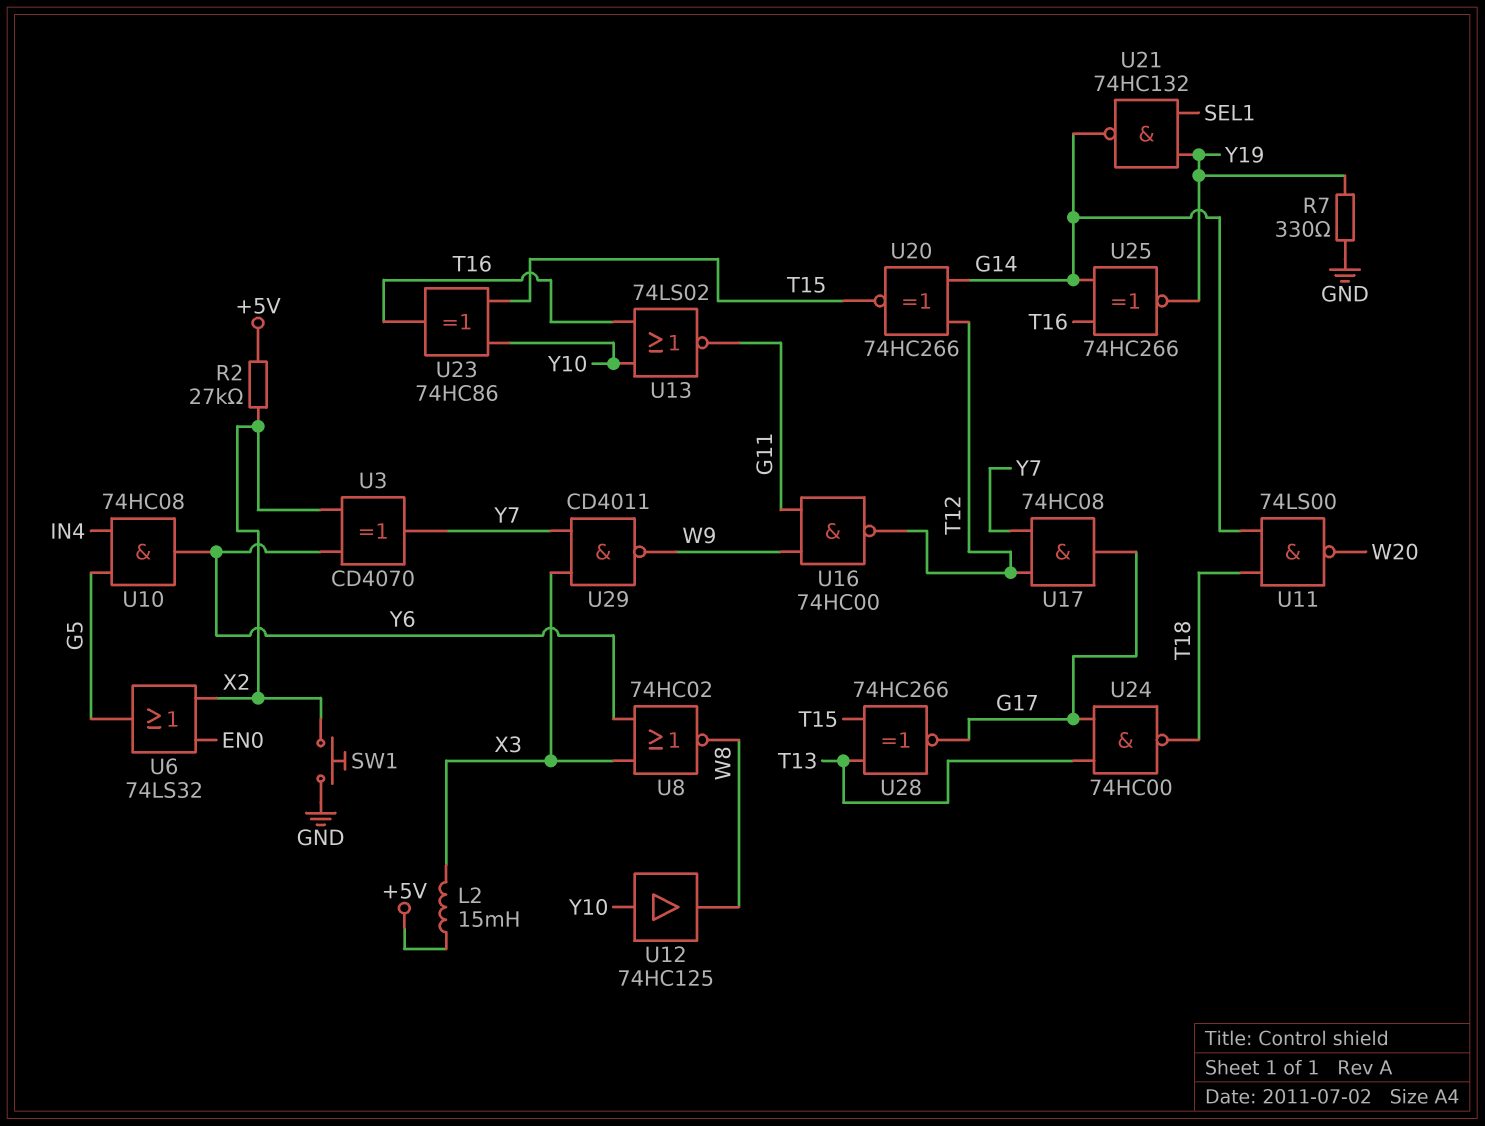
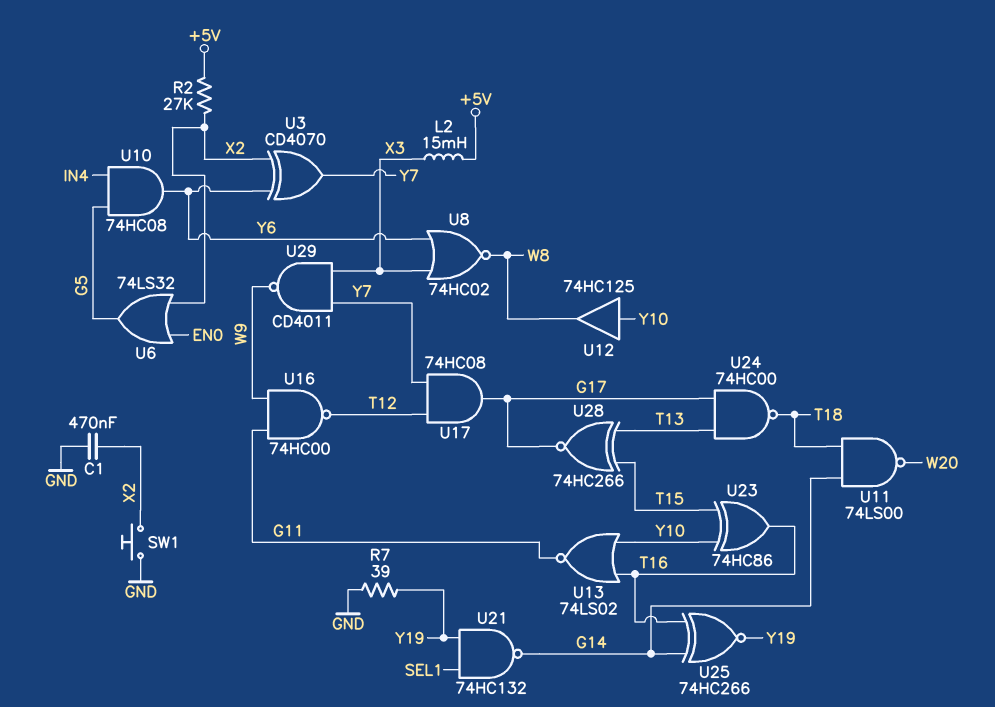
C1: none -> 470nF (GND, X2)
R7: 330 (GND, Y19) -> 39 (GND, Y19)
U20: XNOR 74HC266 (in G14, in T12, out T15) -> none

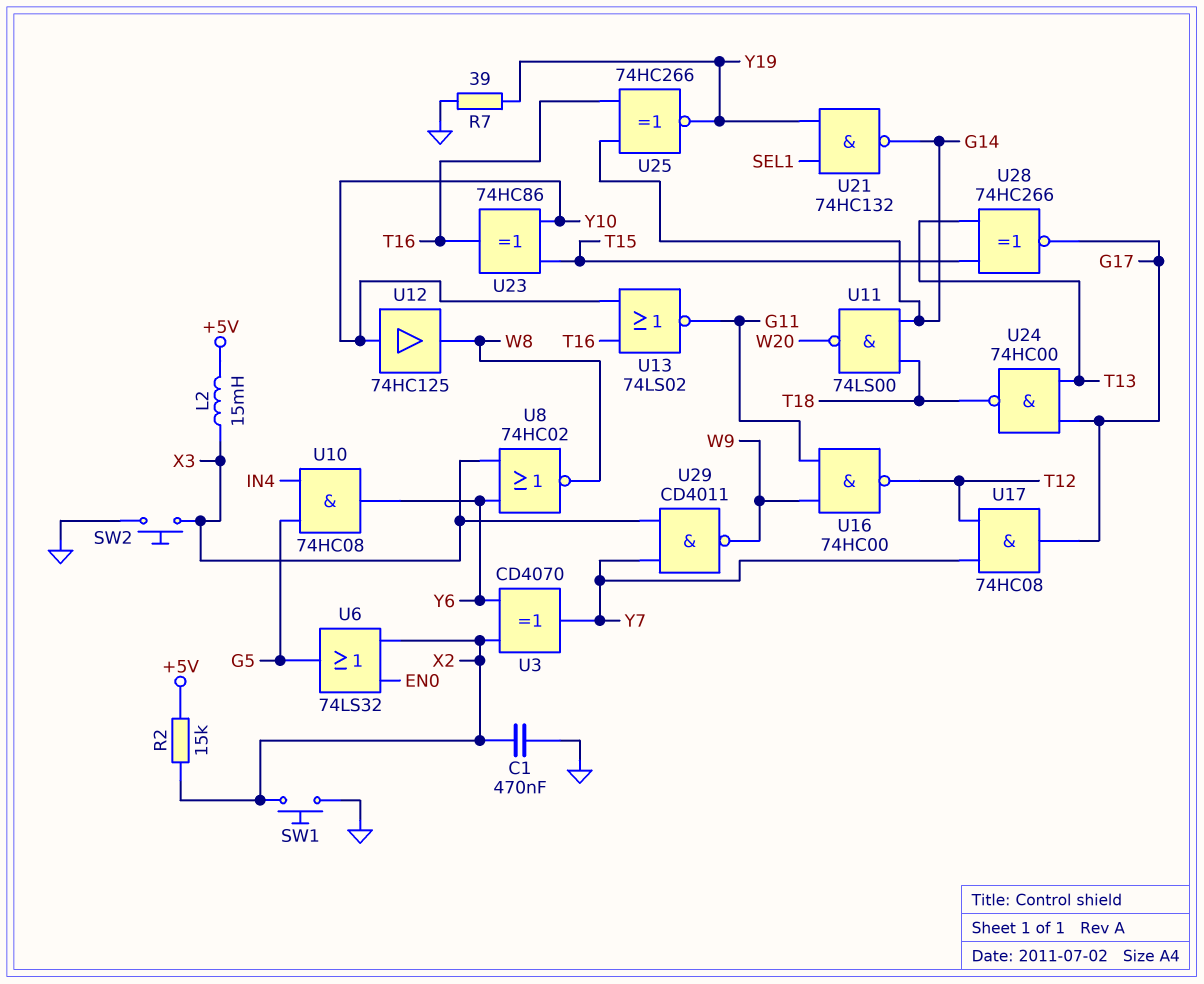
R2: 27k (+5V, X2) -> 15k (+5V, X2)
SW2: none -> button (GND, X3)

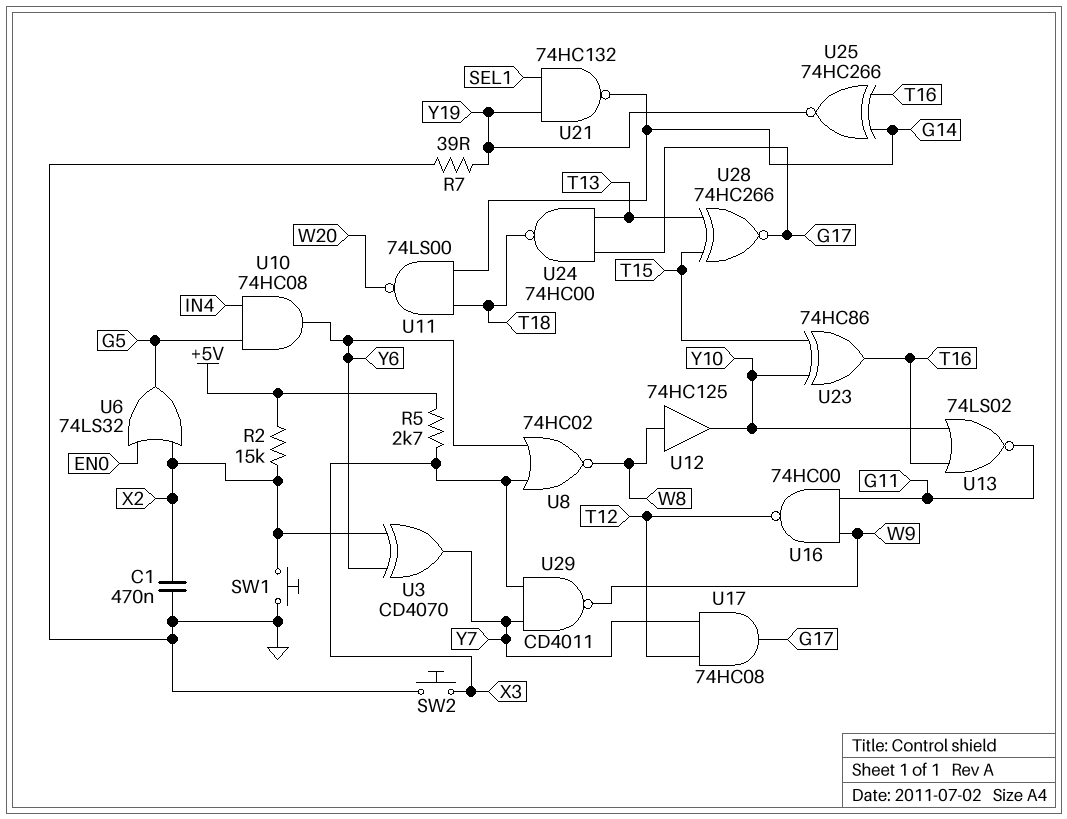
L2: 15mH (+5V, X3) -> none
R5: none -> 2.7k (+5V, X3)
U12: buffer 74HC125 (in Y10, out W8) -> buffer 74HC125 (in W8, out Y10)

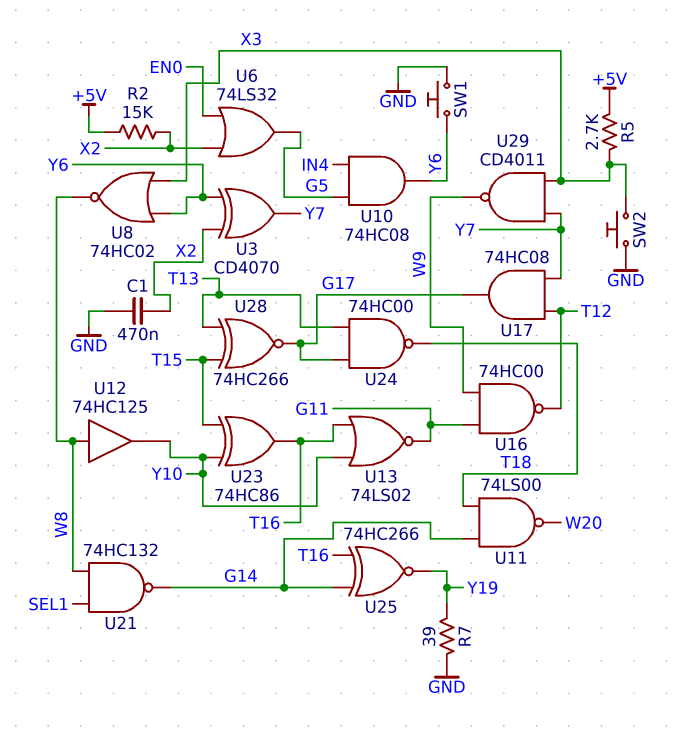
SW1: button (GND, X2) -> button (GND, Y6)
U21: NAND 74HC132 (in SEL1, in Y19, out G14) -> NAND 74HC132 (in SEL1, in W8, out G14)

